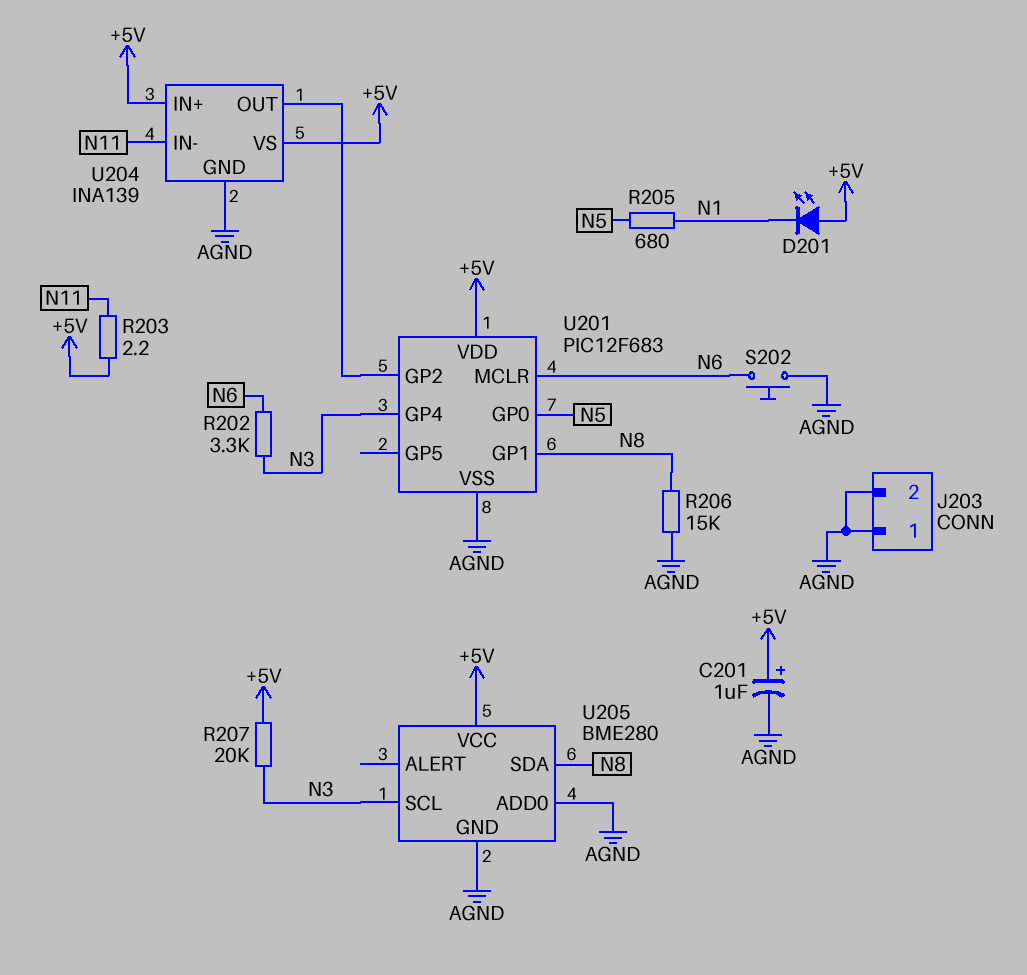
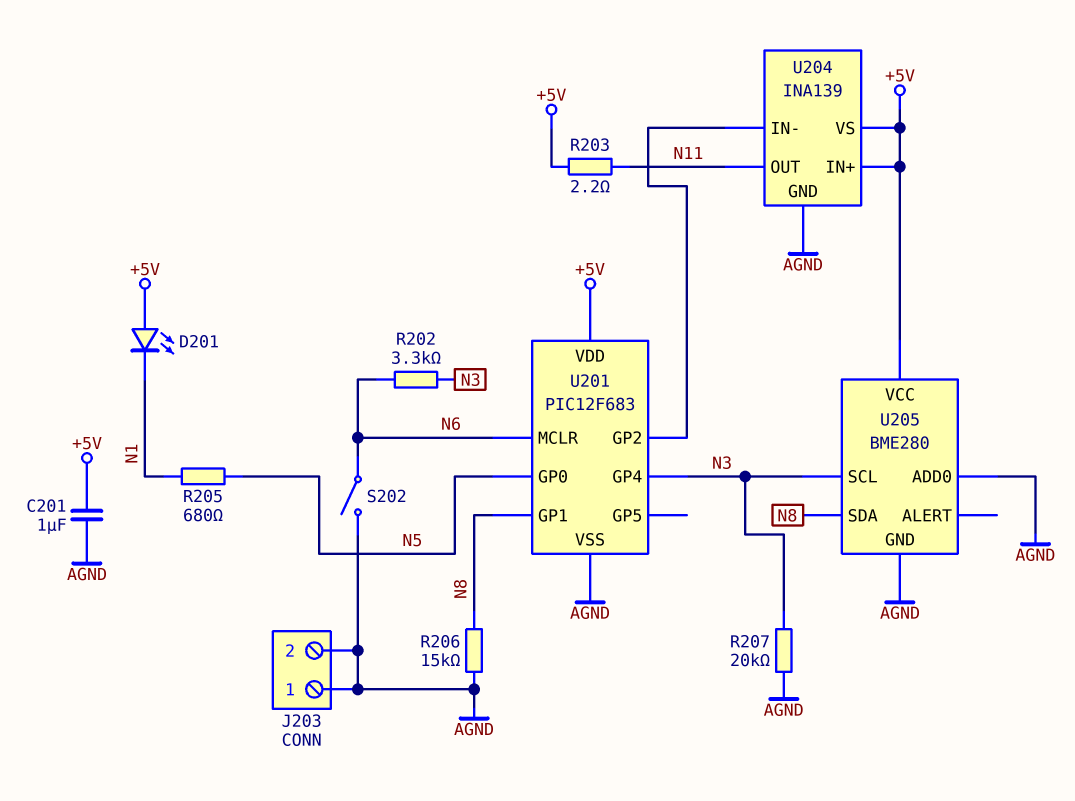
C201: 1uF (plus +5V, minus AGND) -> 1uF (+5V, AGND)
R207: 20k (+5V, N3) -> 20k (AGND, N3)
S202: button (AGND, N6) -> switch (AGND, N6)
U204 pin IN-: N11 -> U201/GP2
U204 pin OUT: U201/GP2 -> N11

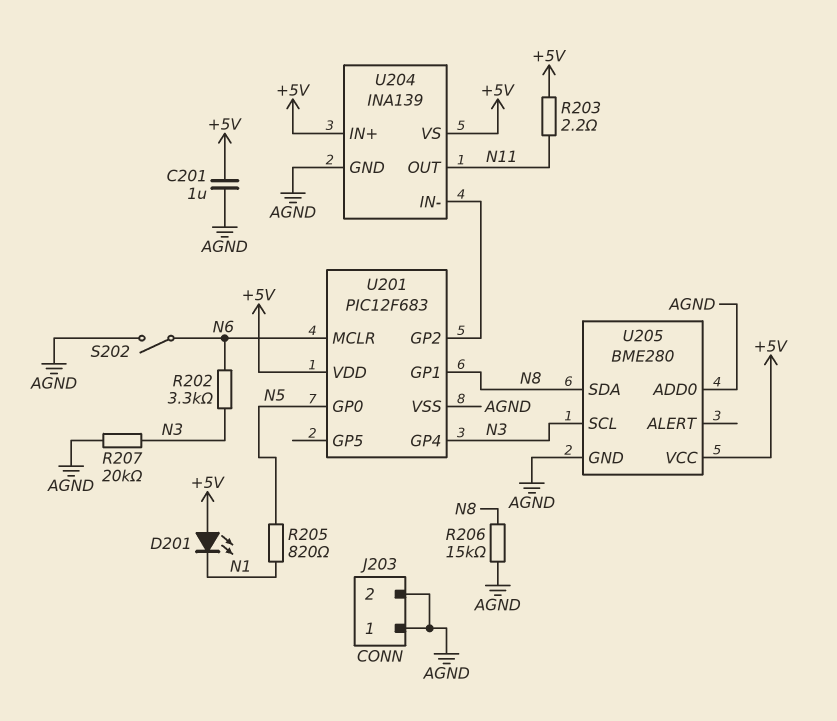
R205: 680 (N1, N5) -> 820 (N1, N5)

